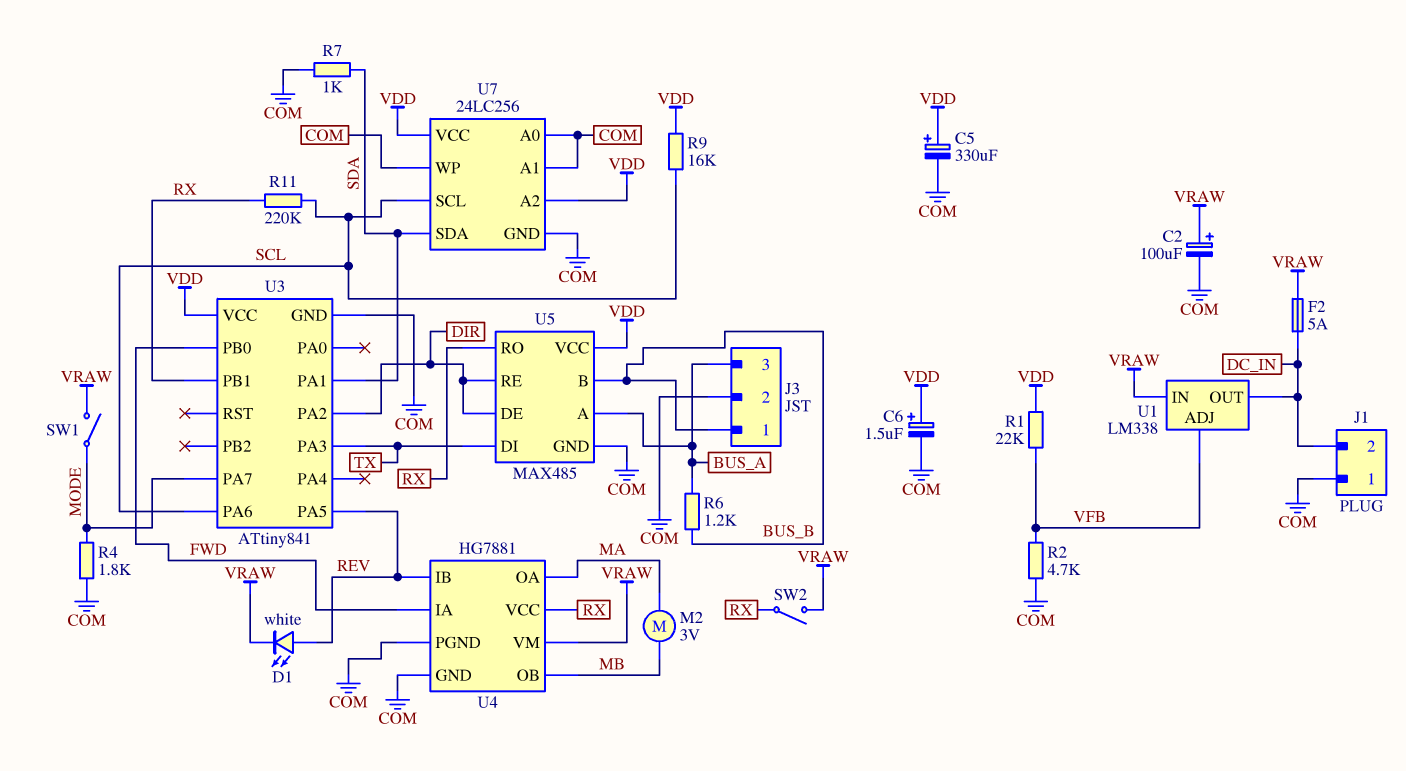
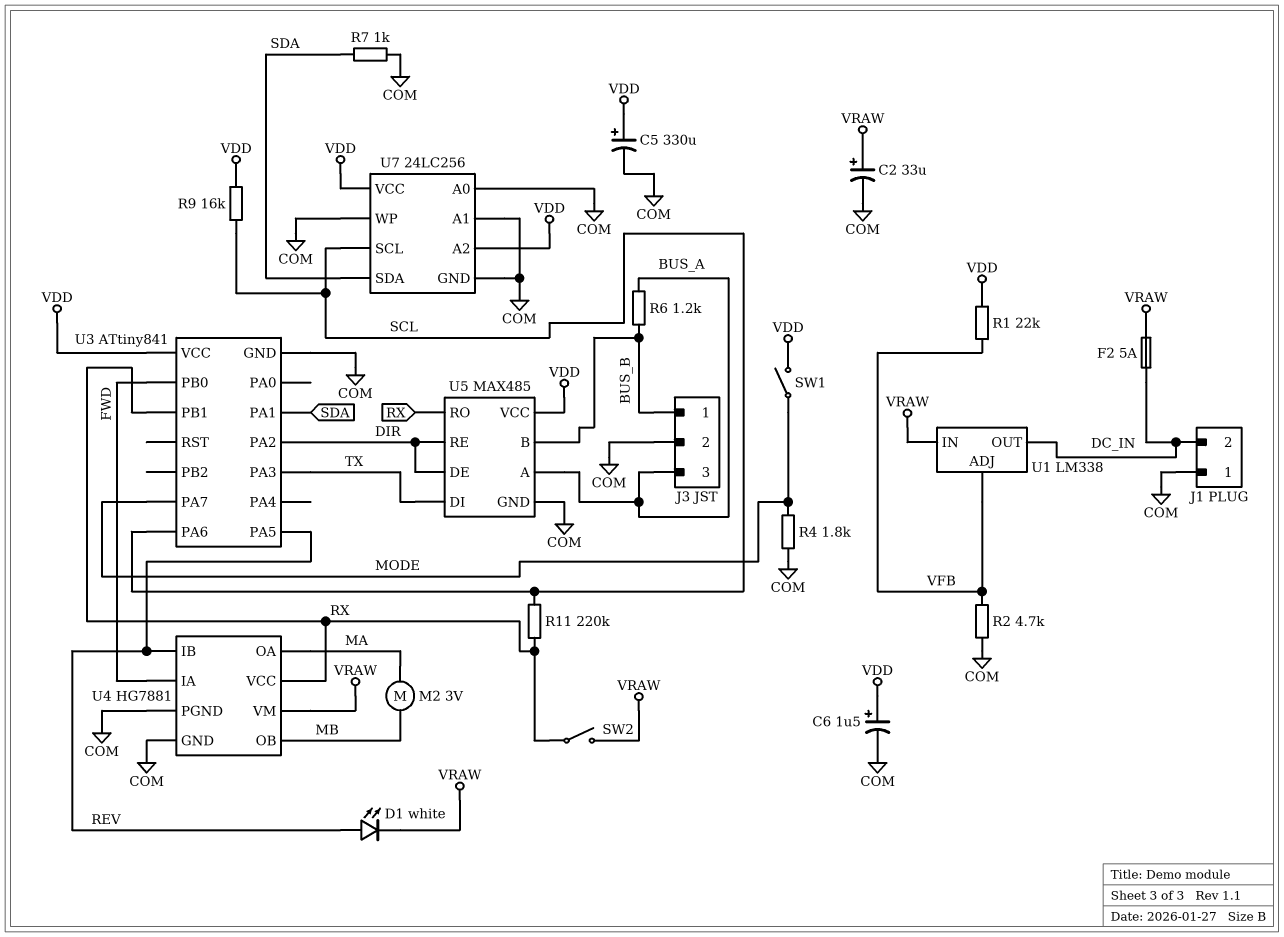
C2: 100uF (plus VRAW, minus COM) -> 33uF (plus VRAW, minus COM)
SW1: switch (MODE, VRAW) -> switch (MODE, VDD)

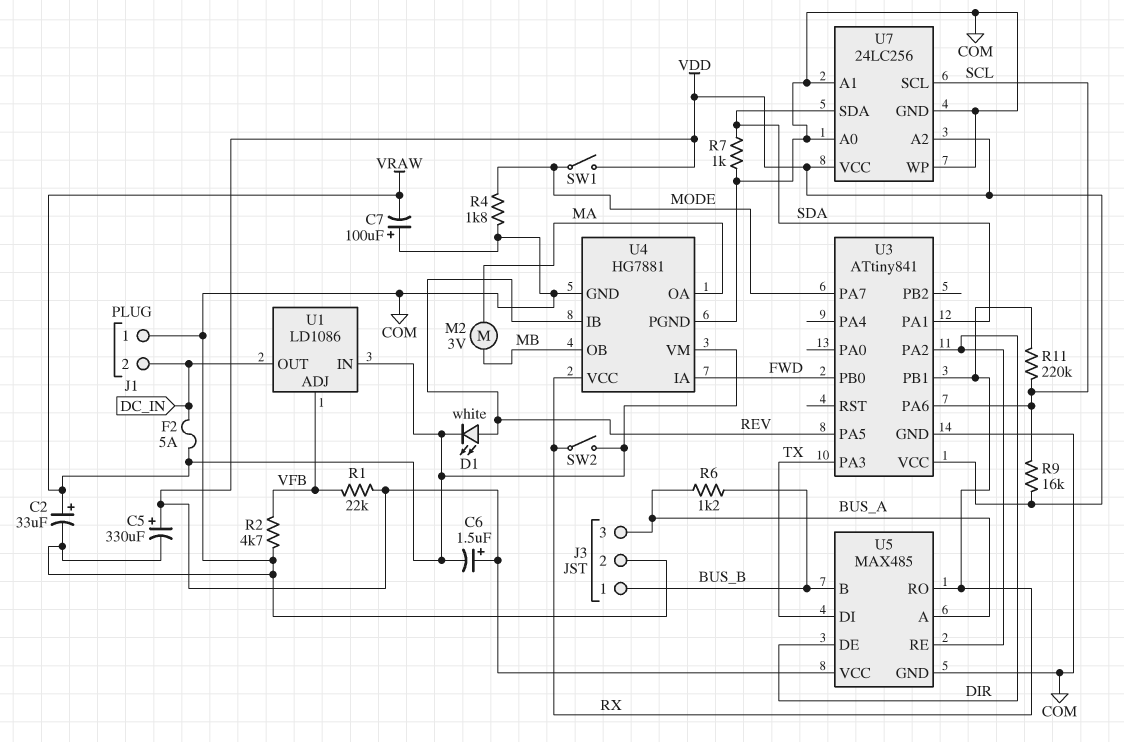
C6: 1.5uF (plus VDD, minus COM) -> 1.5uF (plus VDD, minus VRAW)
C7: none -> 100uF (plus COM, minus VRAW)
U1: LM338 -> LD1086

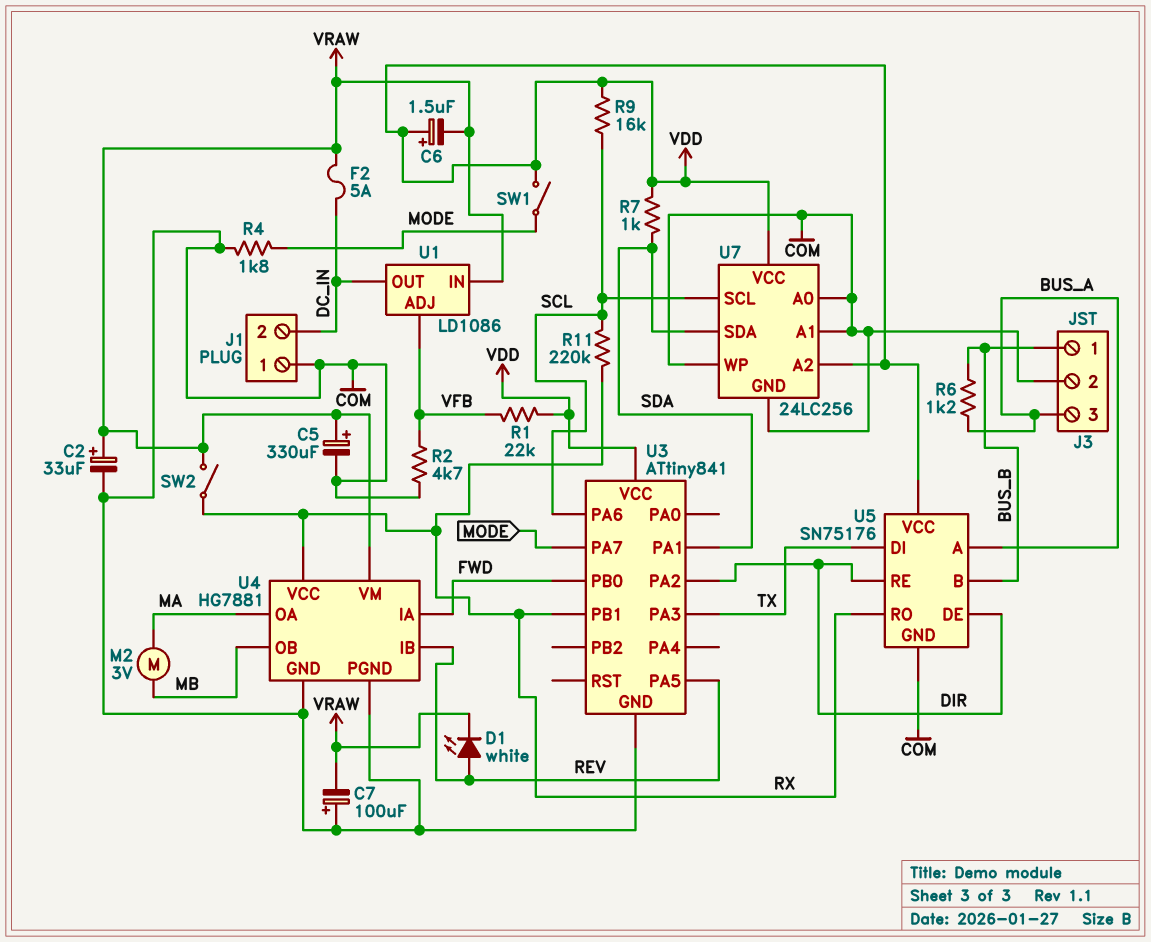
C5: 330uF (plus VDD, minus COM) -> 330uF (plus VRAW, minus COM)
R7: 1k (COM, SDA) -> 1k (SDA, VDD)
U5: MAX485 -> SN75176

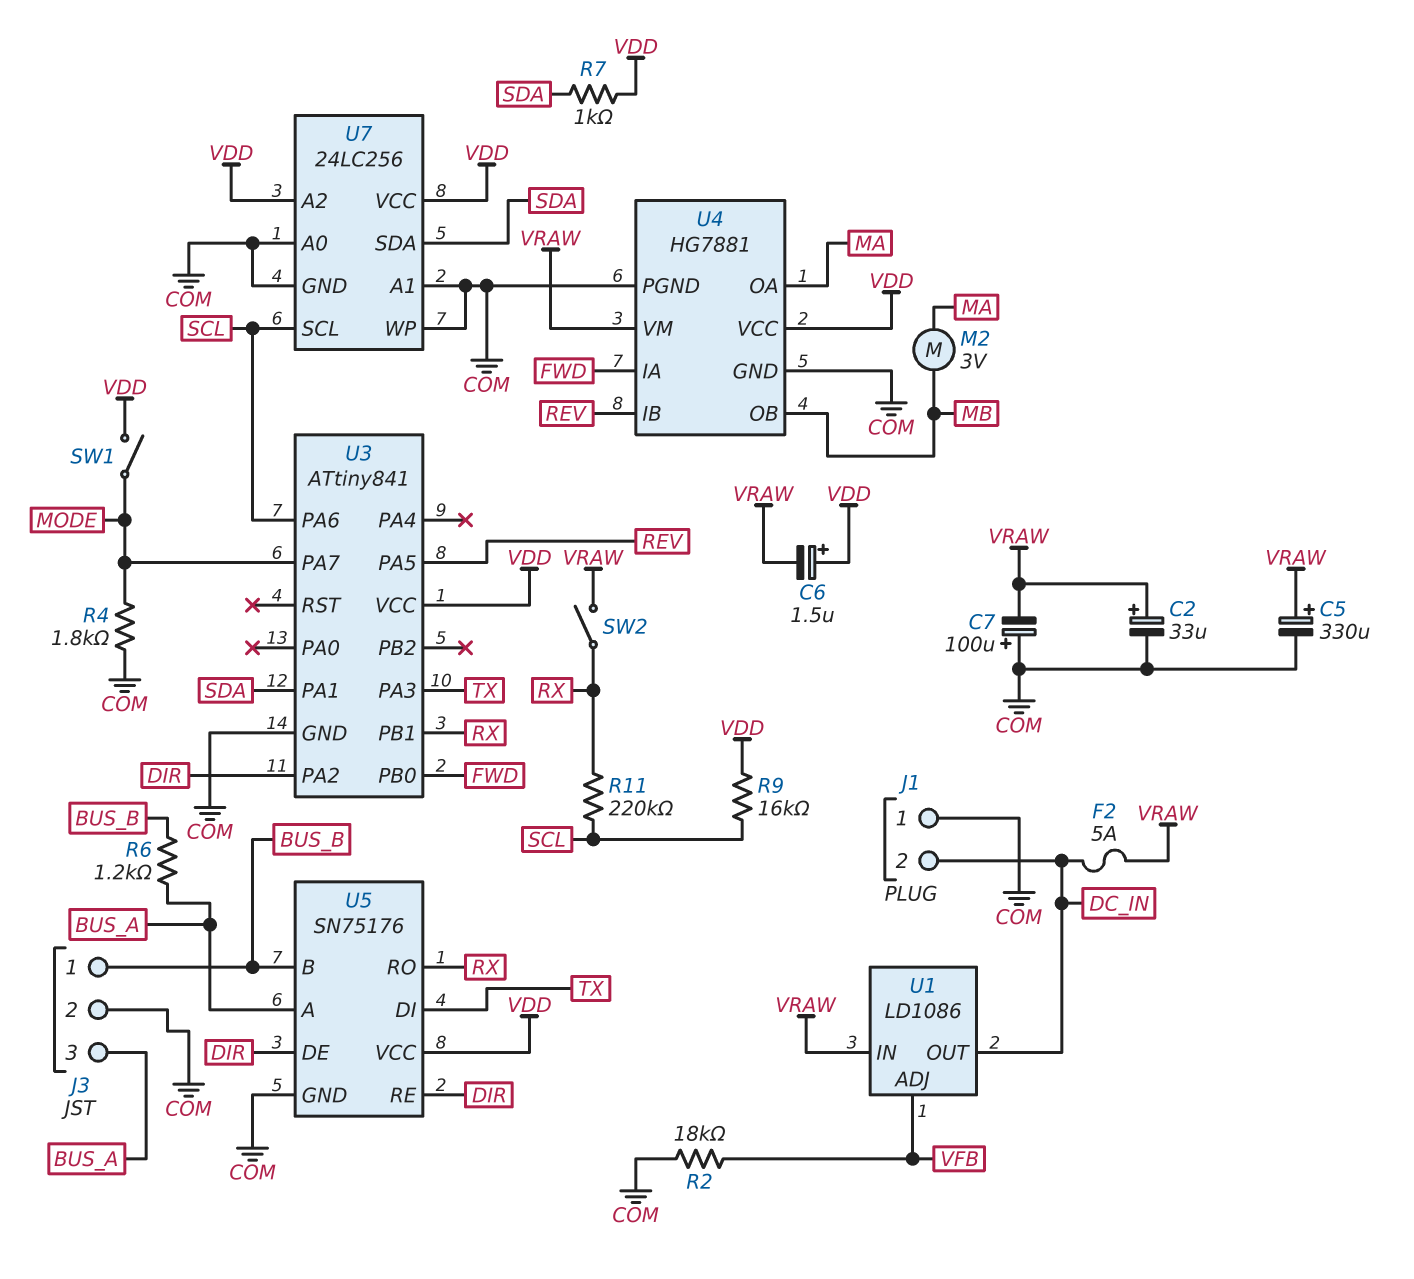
D1: LED white (A REV, K VRAW) -> none
R1: 22k (VDD, VFB) -> none
R2: 4.7k (COM, VFB) -> 18k (COM, VFB)
U4 pin VCC: RX -> VDD

